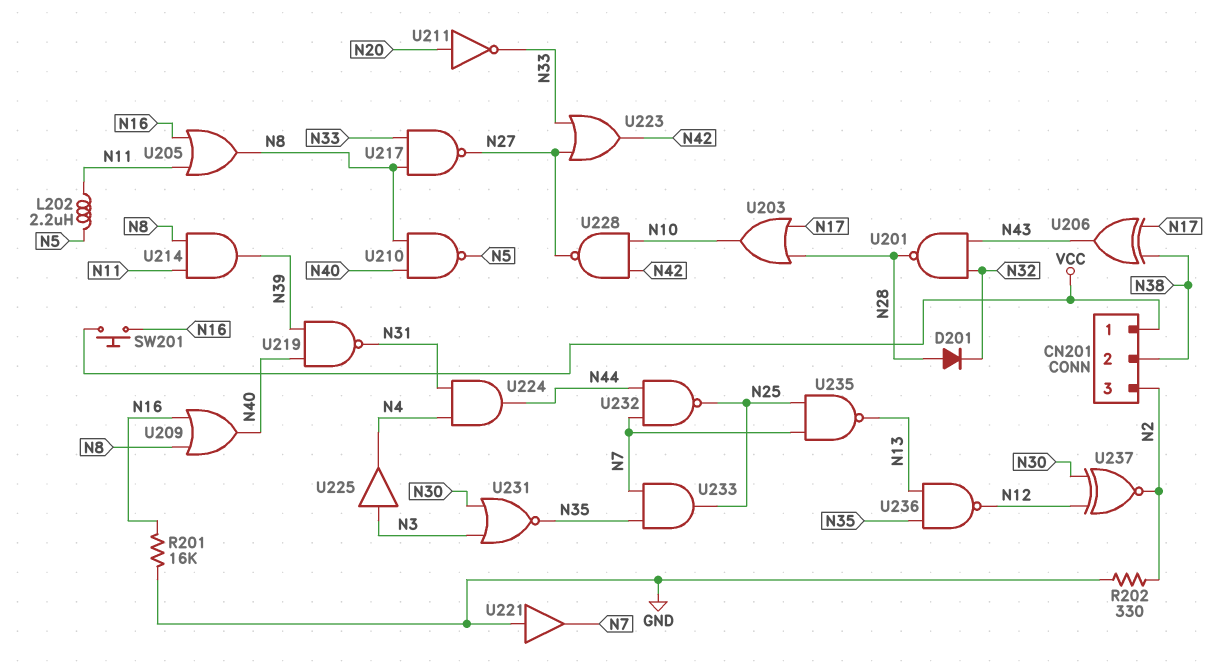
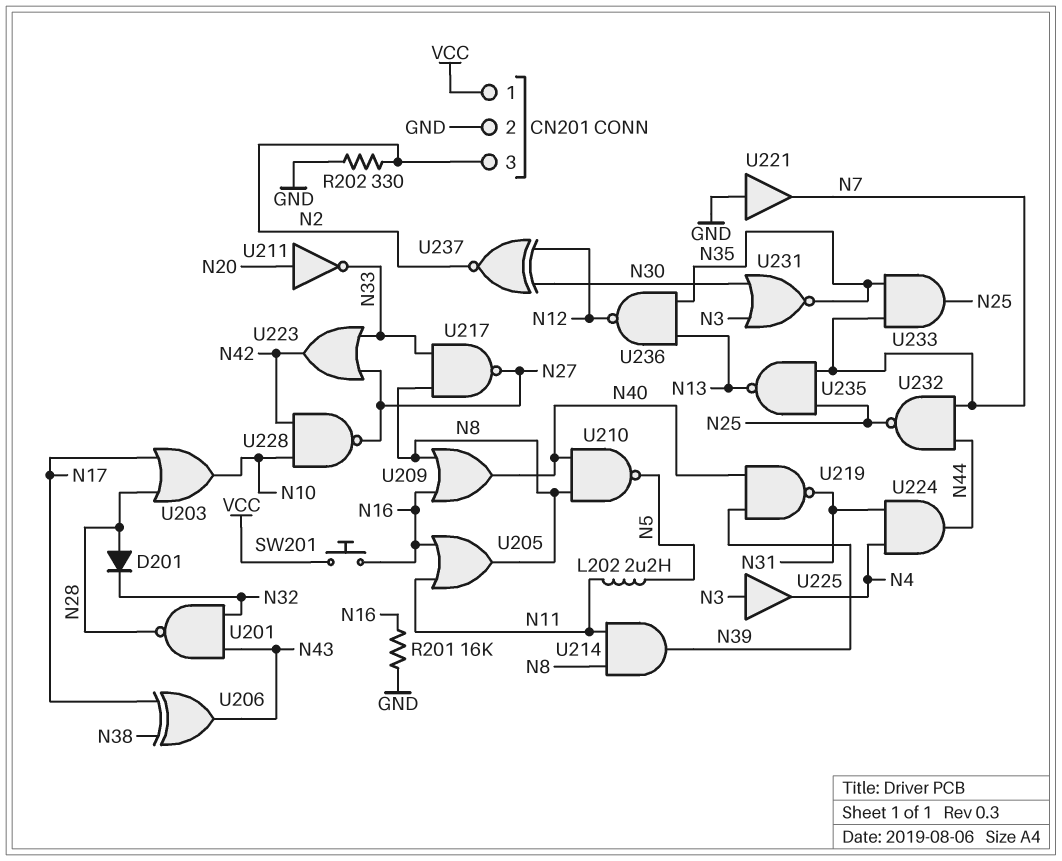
CN201 pin 2: N38 -> GND

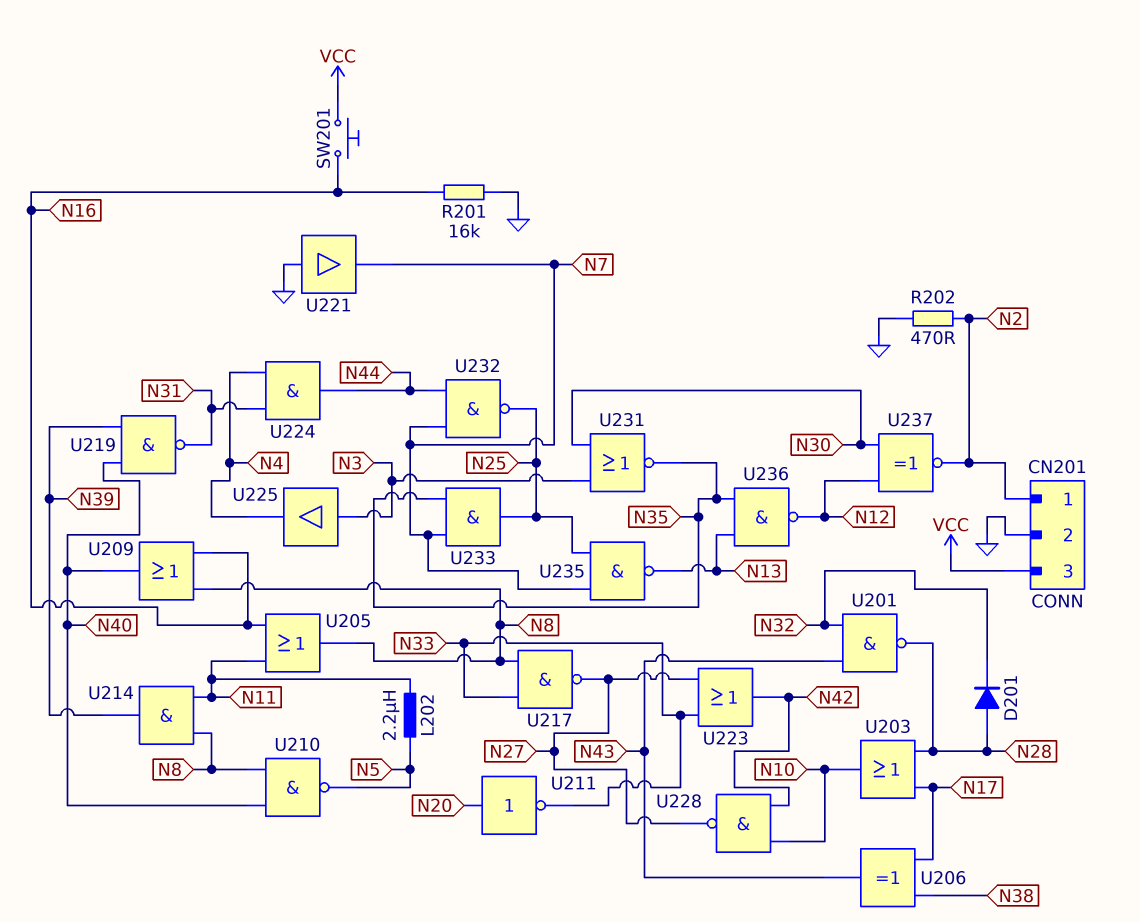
CN201 pin 1: VCC -> N2
CN201 pin 3: N2 -> VCC
R202: 330 (GND, N2) -> 470 (GND, N2)

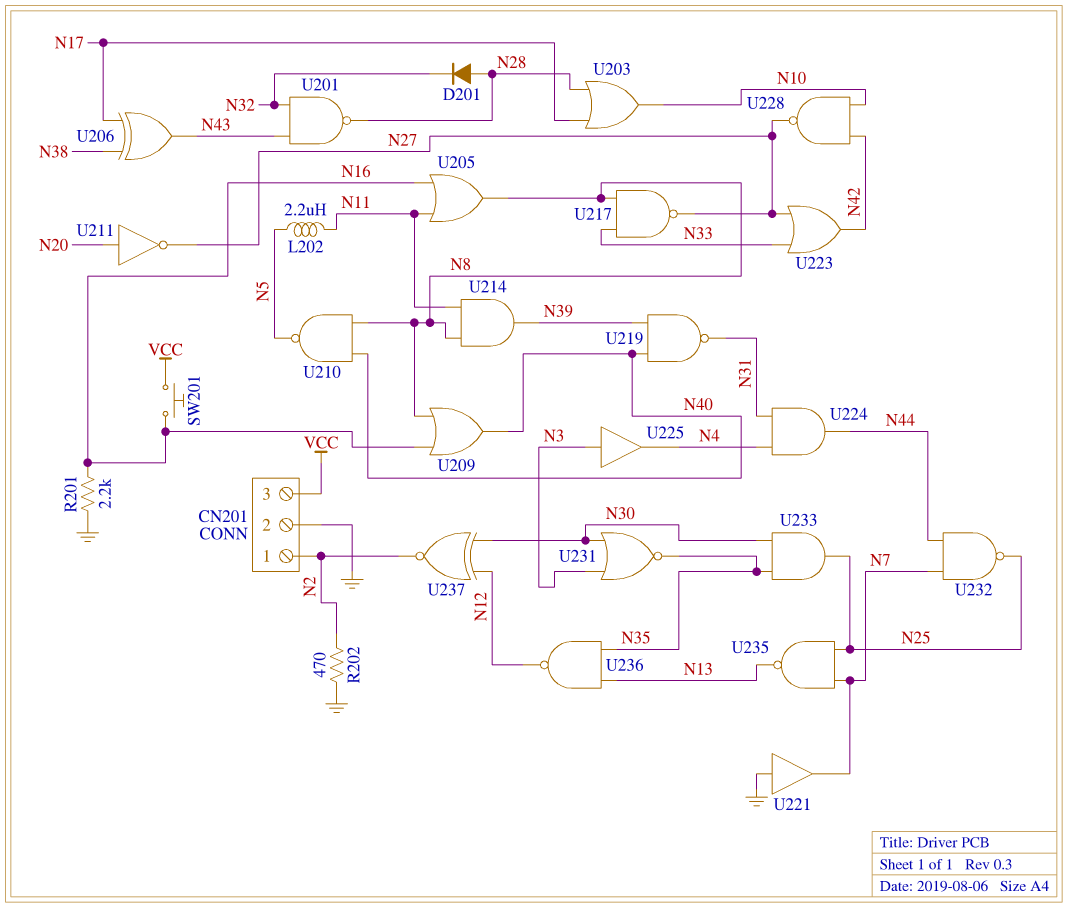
R201: 16k (GND, N16) -> 2.2k (GND, N16)
U211: NOT (in N20, out N33) -> NOT (in N20, out N27)
U233: AND (in N7, in N35, out N25) -> AND (in N30, in N35, out N25)

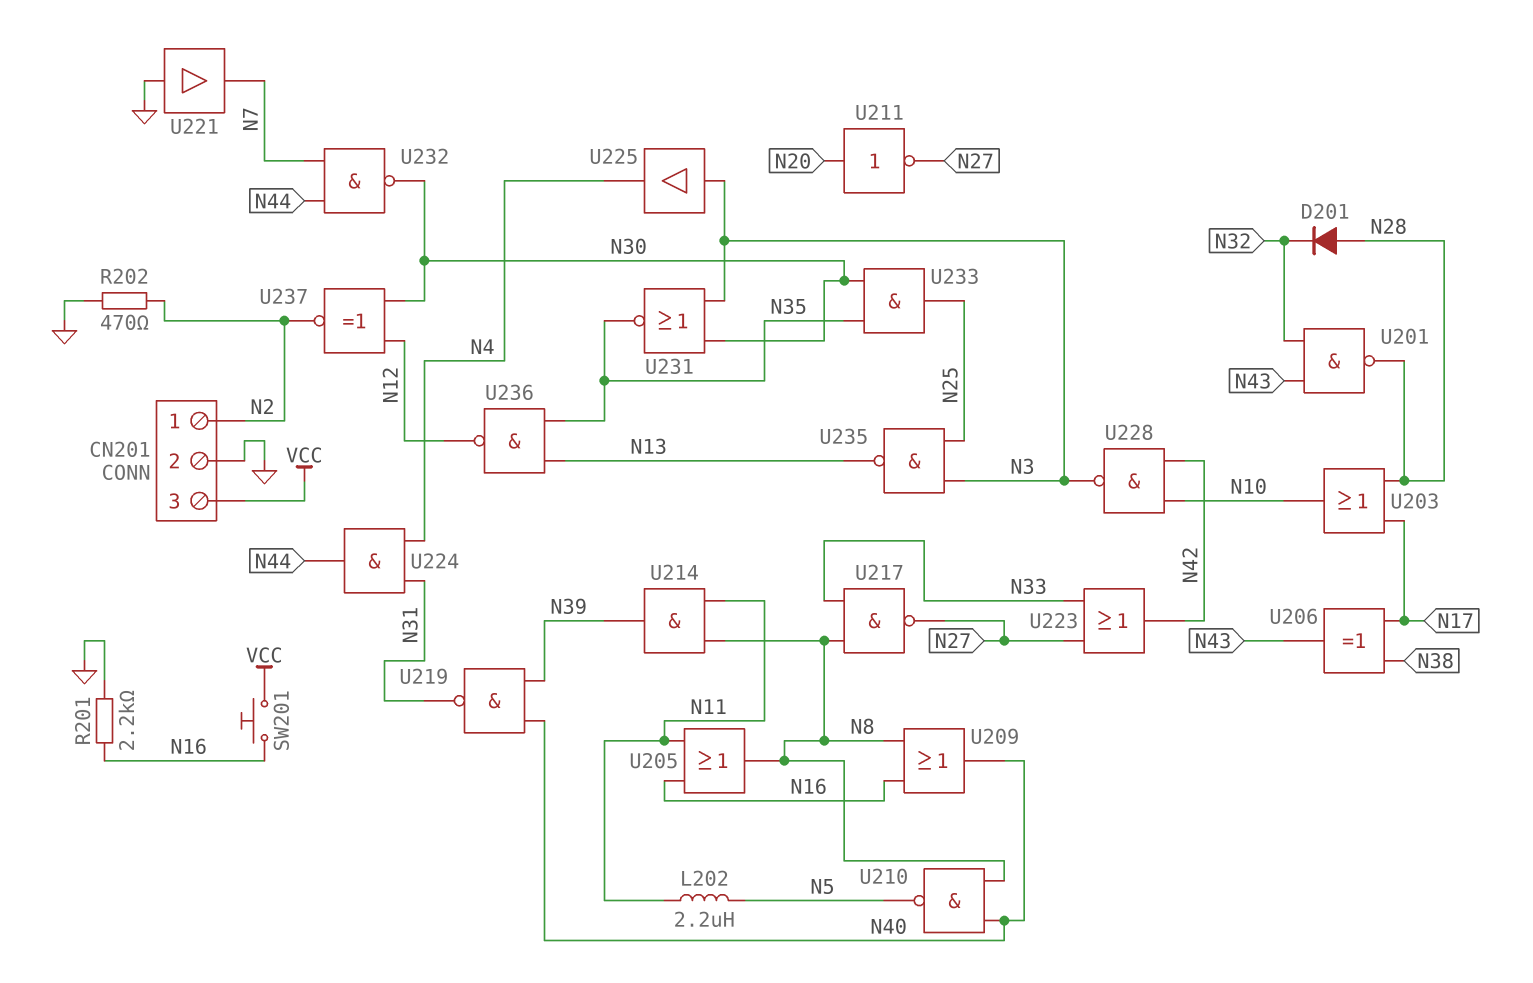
U228: NAND (in N10, in N42, out N27) -> NAND (in N10, in N42, out N3)
U232: NAND (in N7, in N44, out N25) -> NAND (in N7, in N44, out N30)
U235: NAND (in N7, in N25, out N13) -> NAND (in N3, in N25, out N13)

